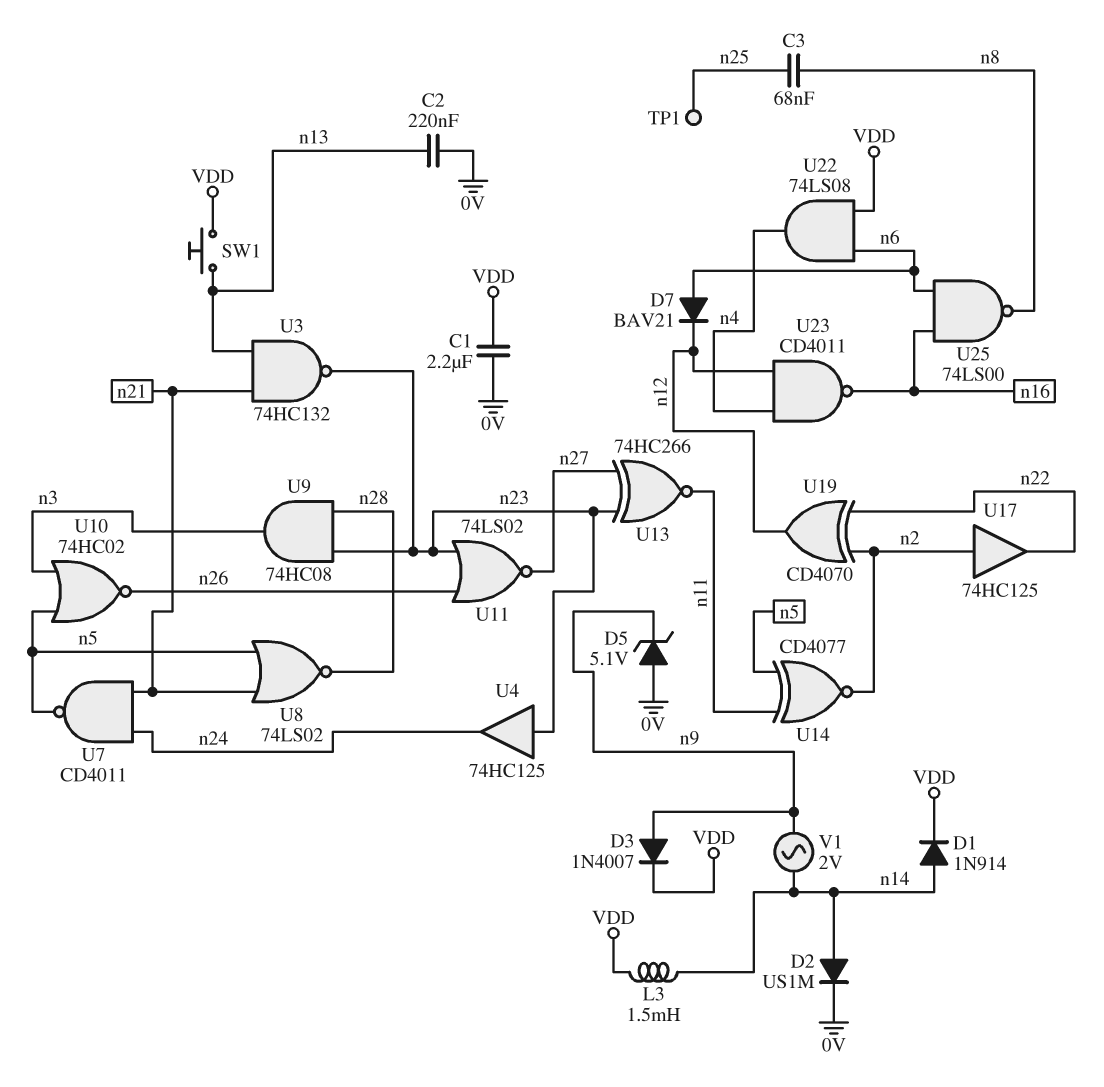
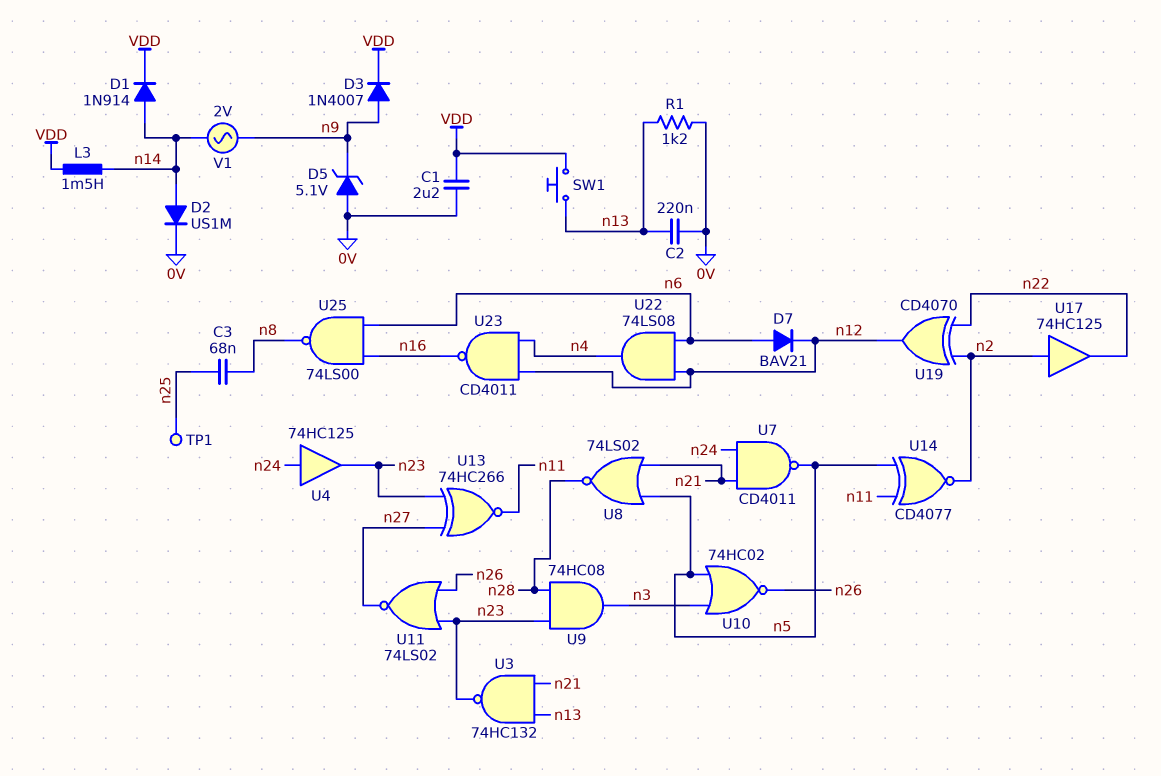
R1: none -> 1.2k (0V, n13)
U4: buffer 74HC125 (in n23, out n24) -> buffer 74HC125 (in n24, out n23)
U22: AND 74LS08 (in VDD, in n6, out n4) -> AND 74LS08 (in n6, in n12, out n4)

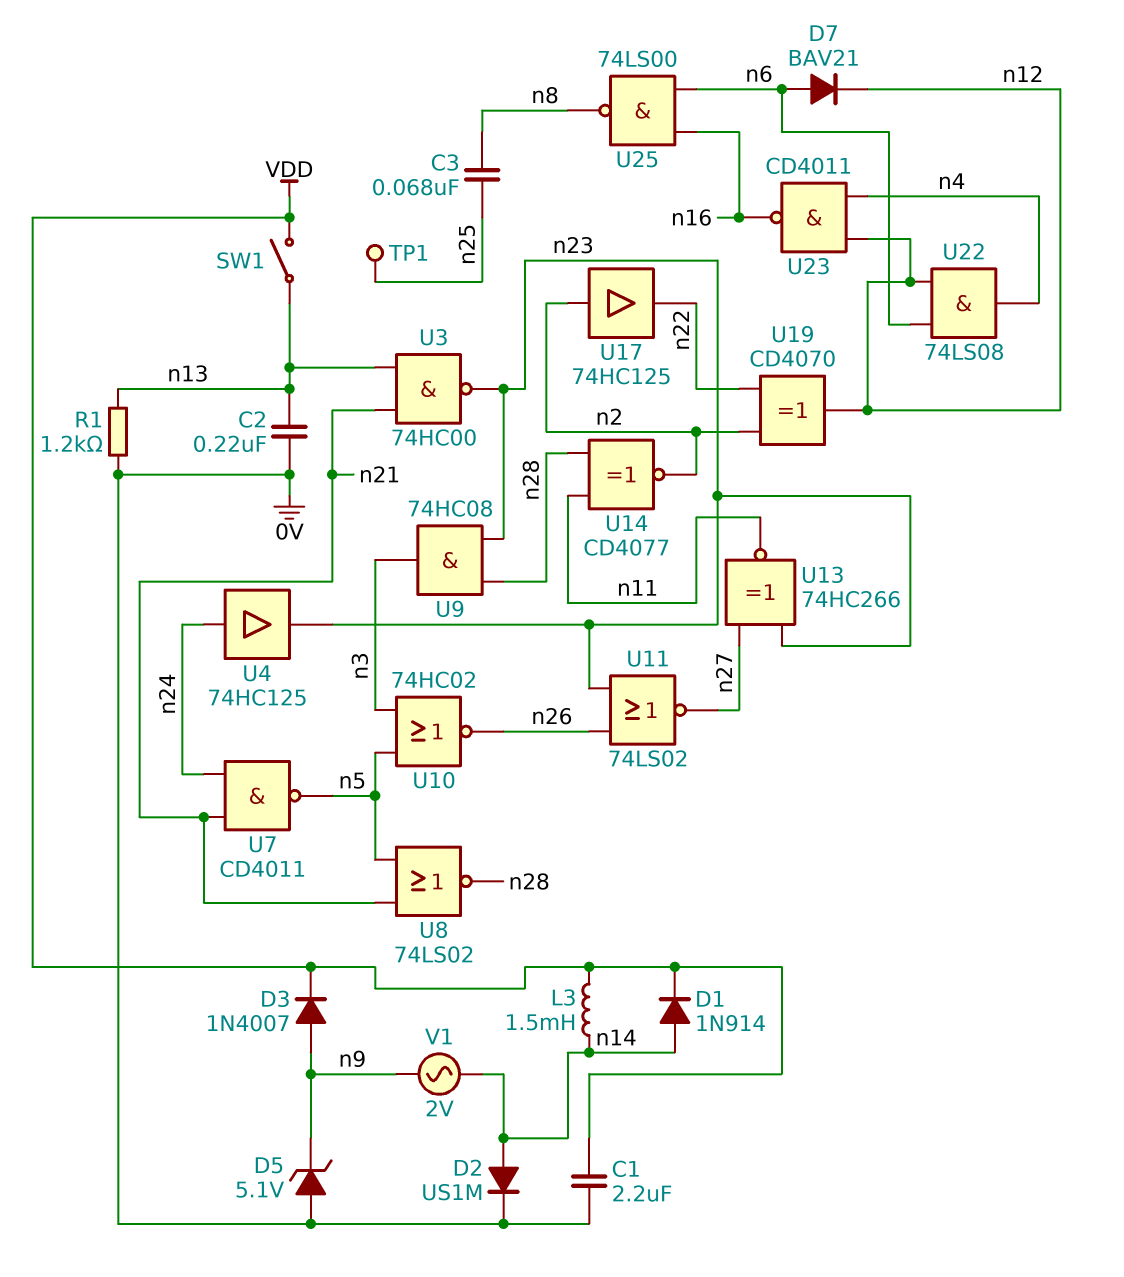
SW1: button (VDD, n13) -> switch (VDD, n13)
U3: NAND 74HC132 (in n13, in n21, out n23) -> NAND 74HC00 (in n13, in n21, out n23)
U14: XNOR CD4077 (in n5, in n11, out n2) -> XNOR CD4077 (in n11, in n28, out n2)

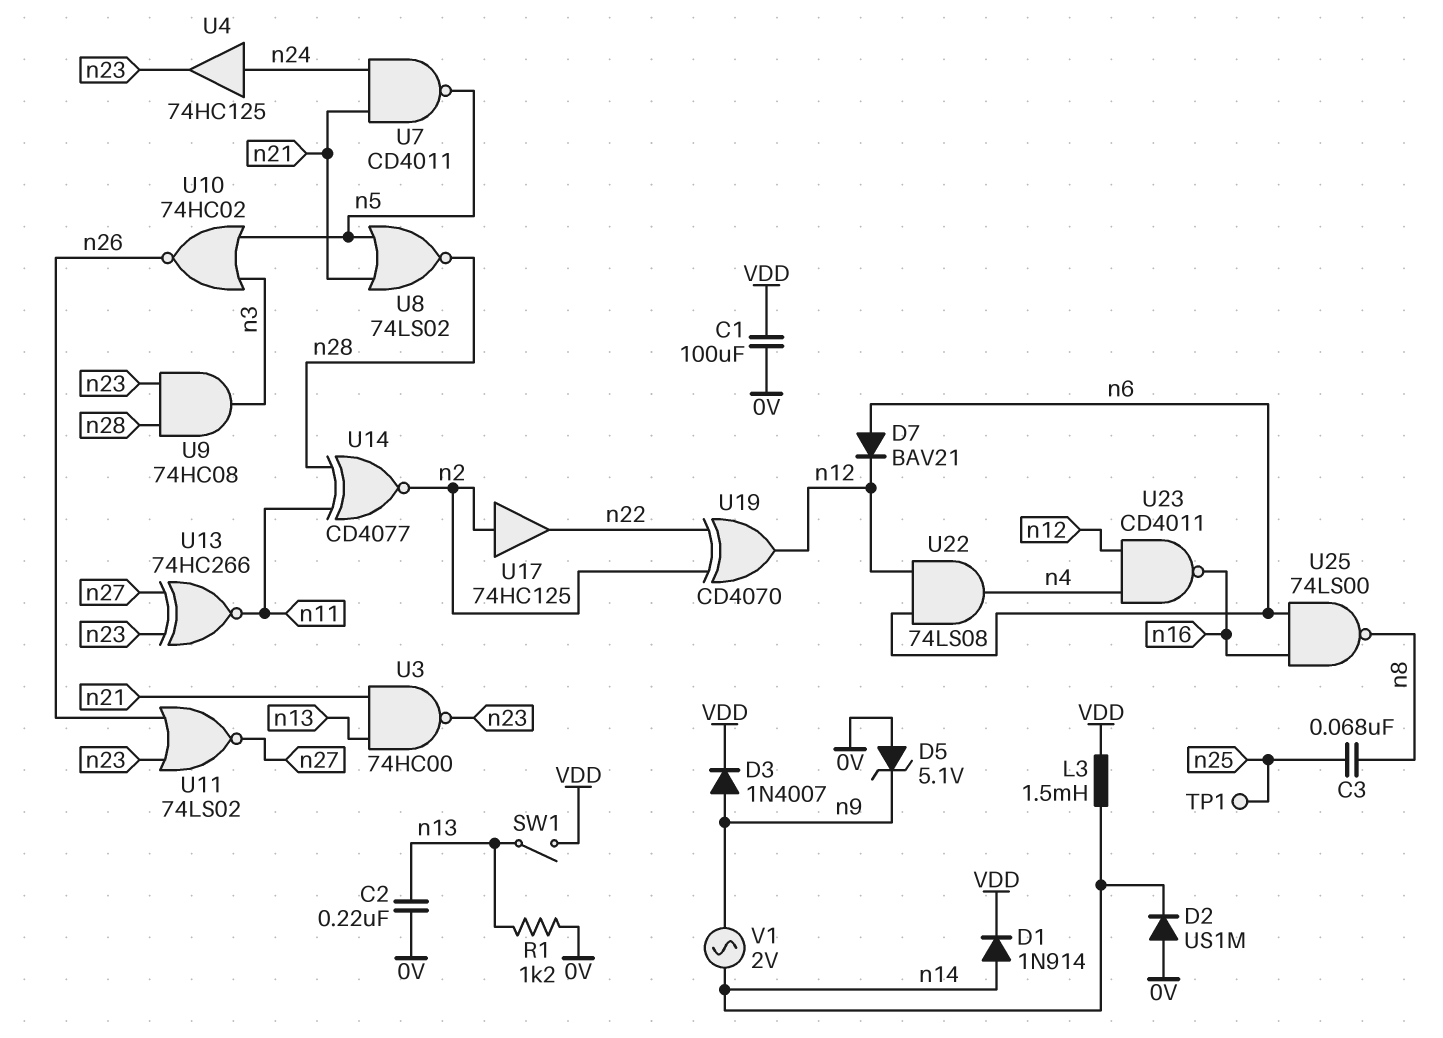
C1: 2.2uF (0V, VDD) -> 100uF (0V, VDD)
D2: diode US1M (A n14, K 0V) -> diode US1M (A 0V, K n14)

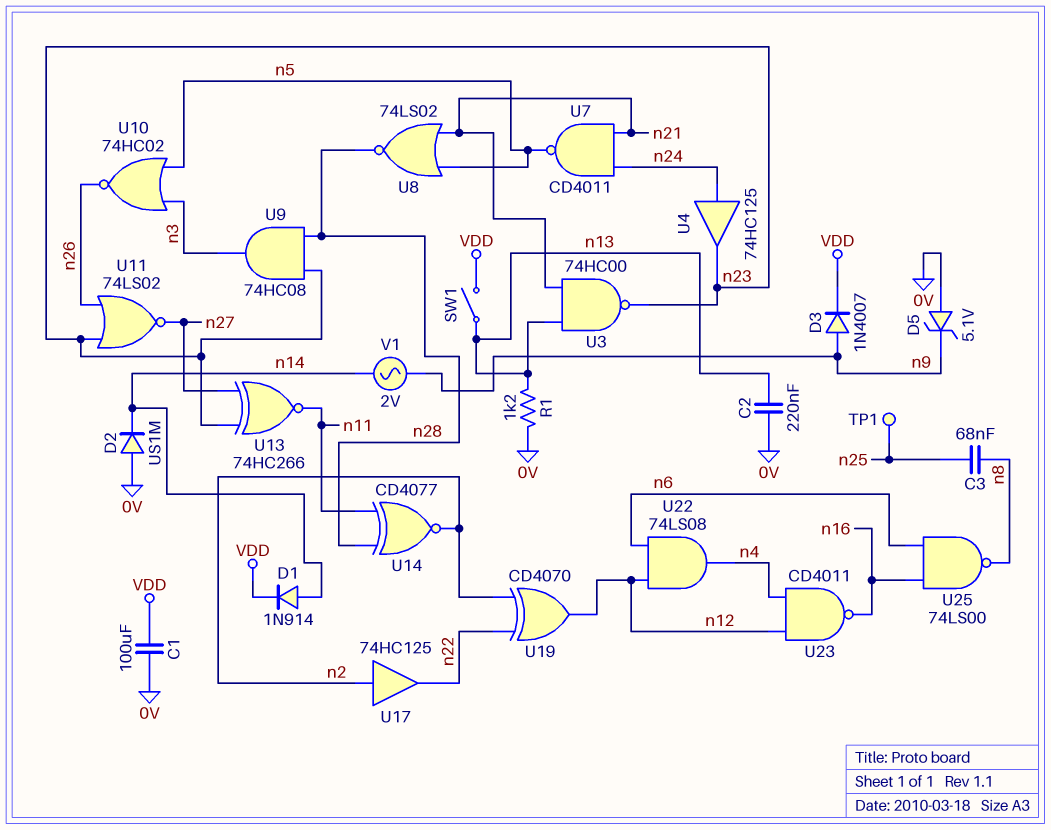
D7: diode BAV21 (A n6, K n12) -> none
L3: 1.5mH (VDD, n14) -> none

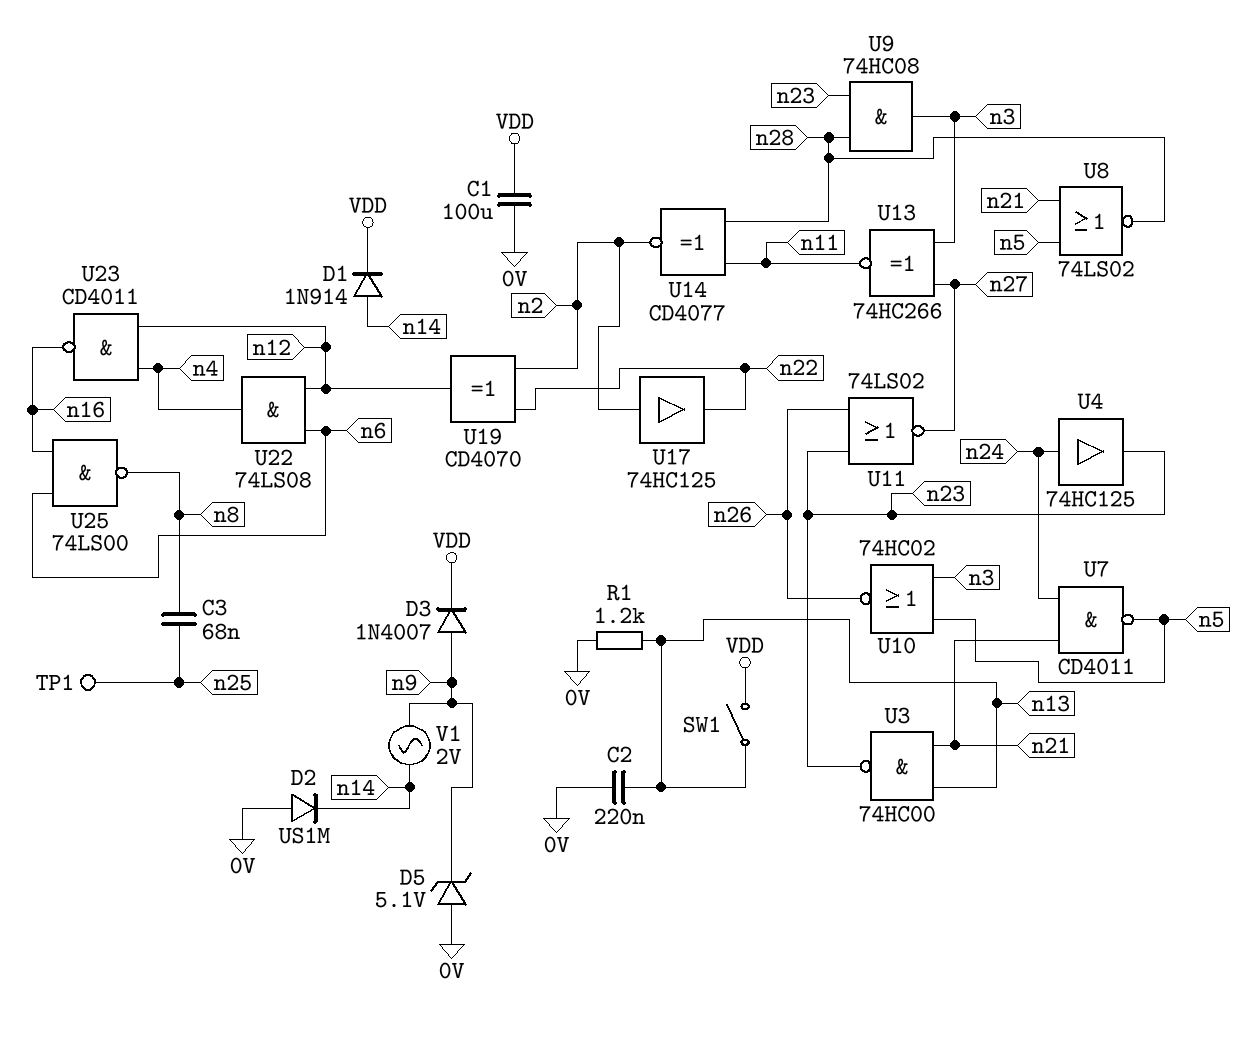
U13: XNOR 74HC266 (in n23, in n27, out n11) -> XNOR 74HC266 (in n3, in n27, out n11)

